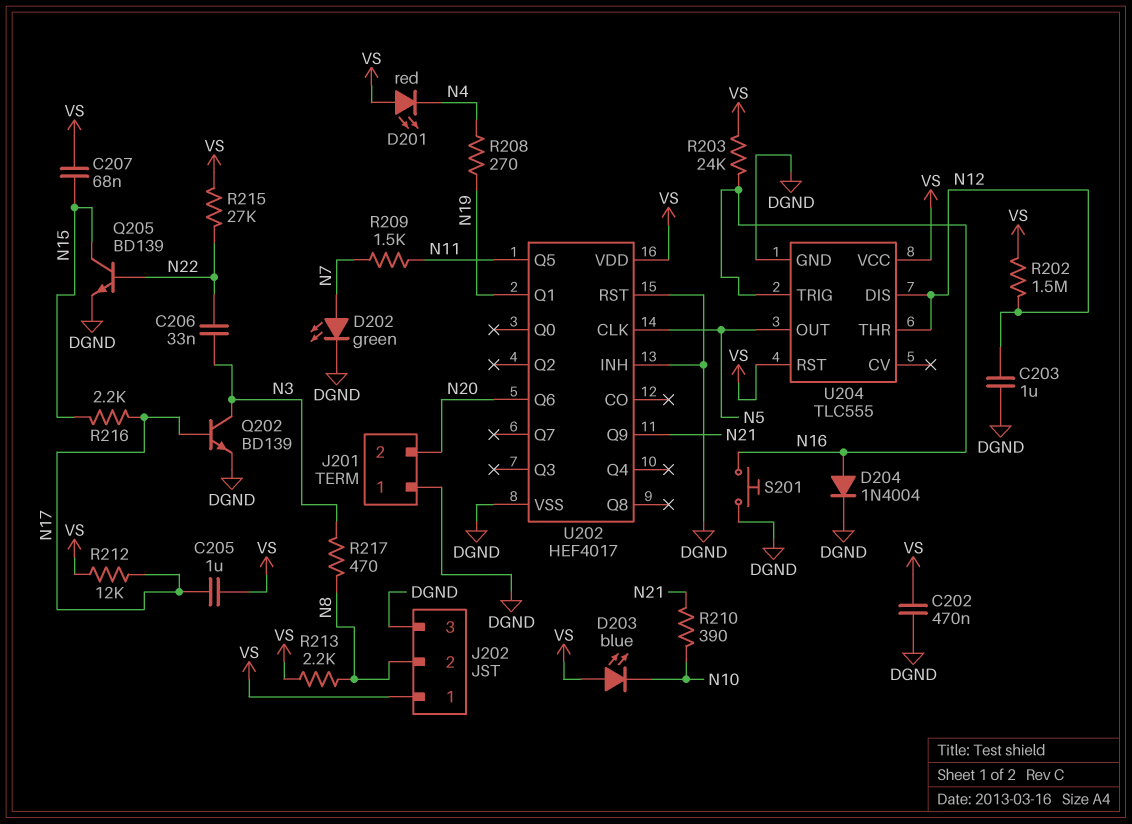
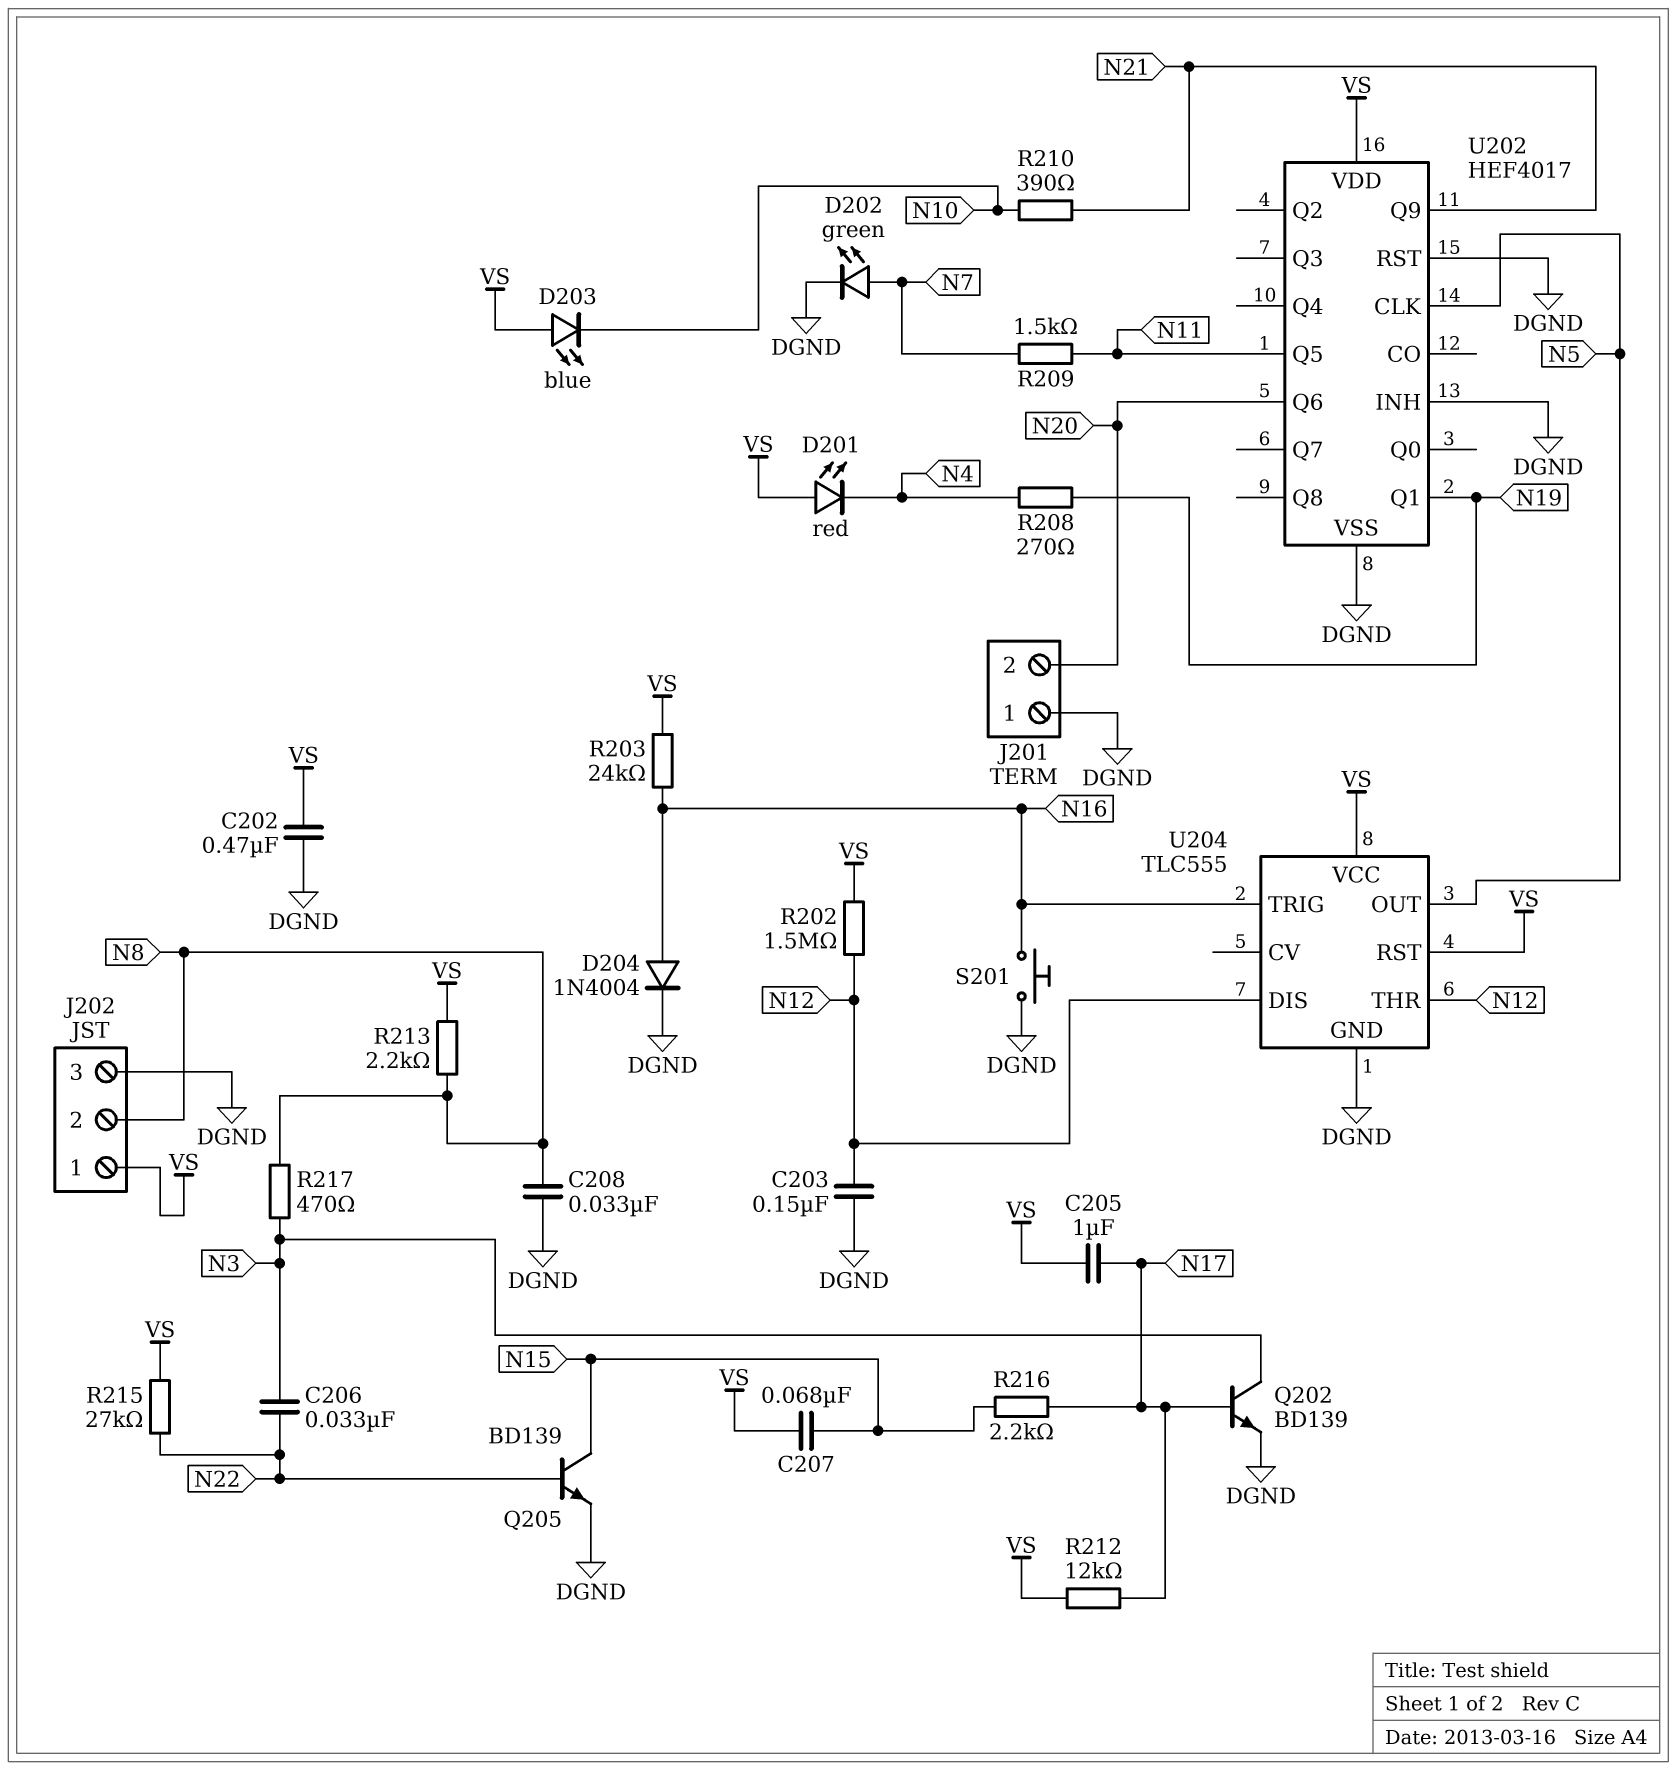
C203: 1uF (DGND, N12) -> 150nF (DGND, N12)
C208: none -> 33nF (DGND, N8)

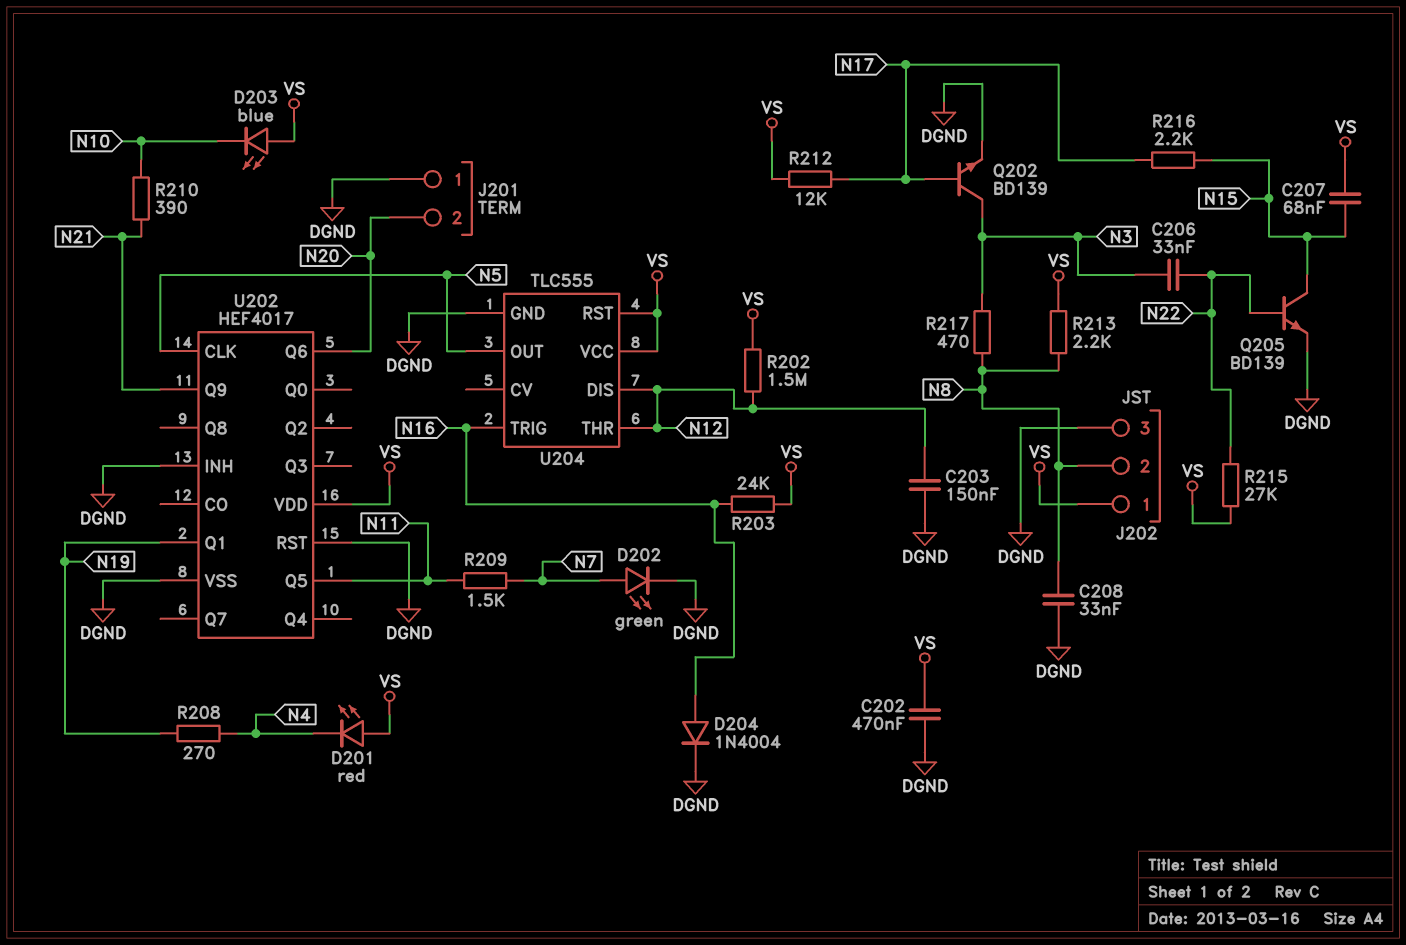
C205: 1uF (N17, VS) -> none
S201: button (DGND, N16) -> none

